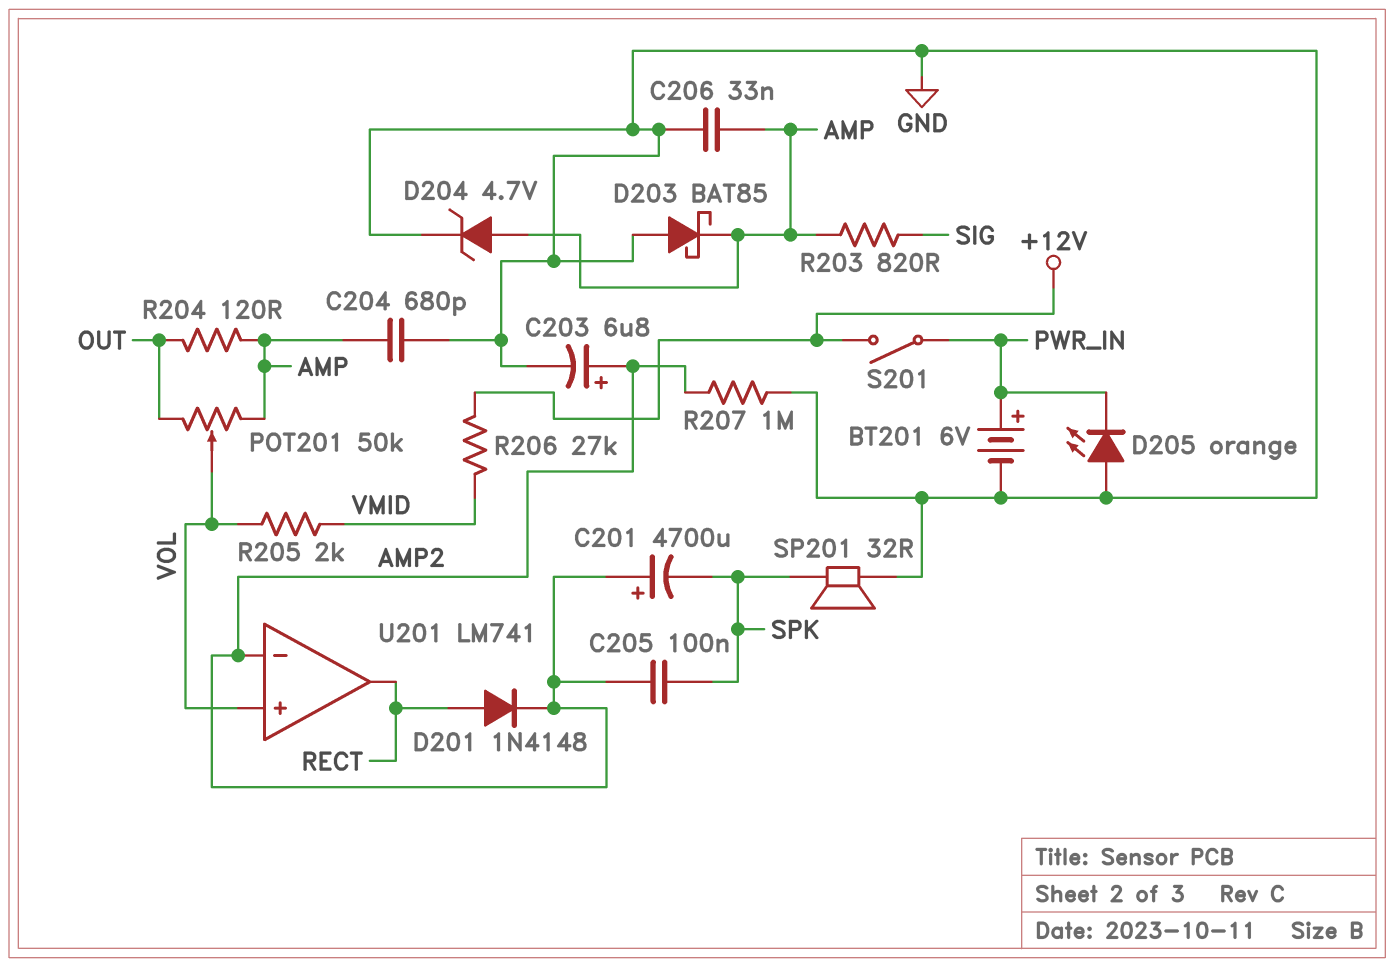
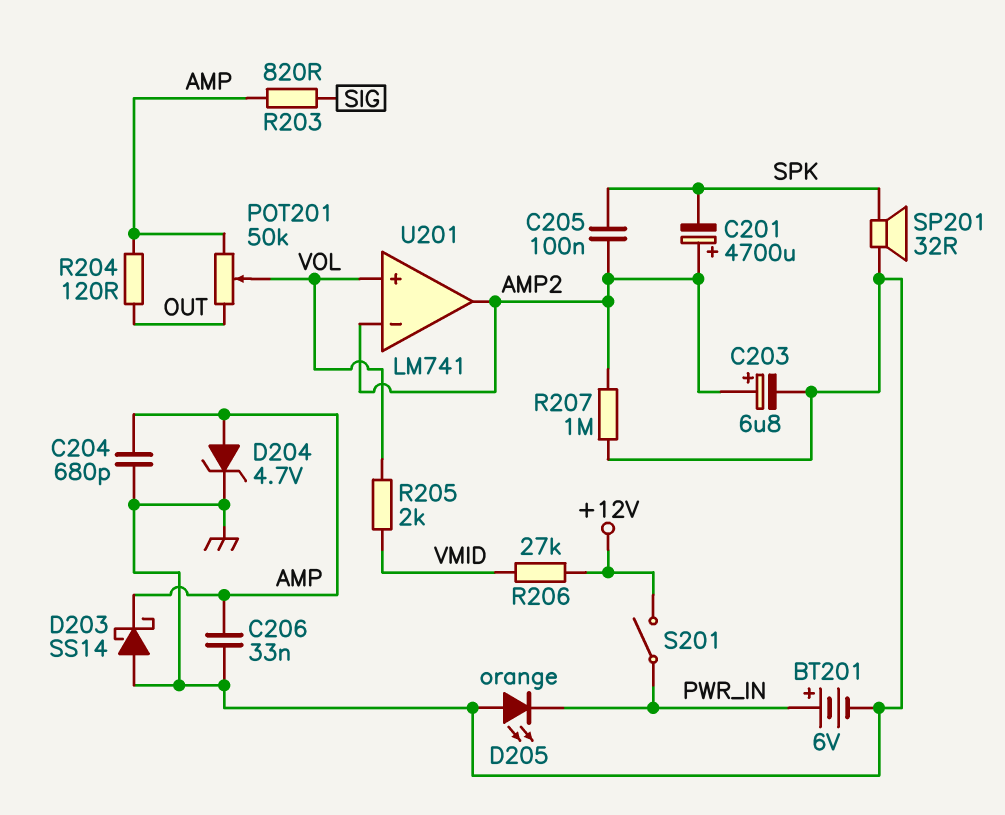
D201: diode 1N4148 (A RECT, K AMP2) -> none
D203: schottky BAT85 (A GND, K AMP) -> schottky SS14 (A GND, K AMP)
U201 pin out: RECT -> AMP2

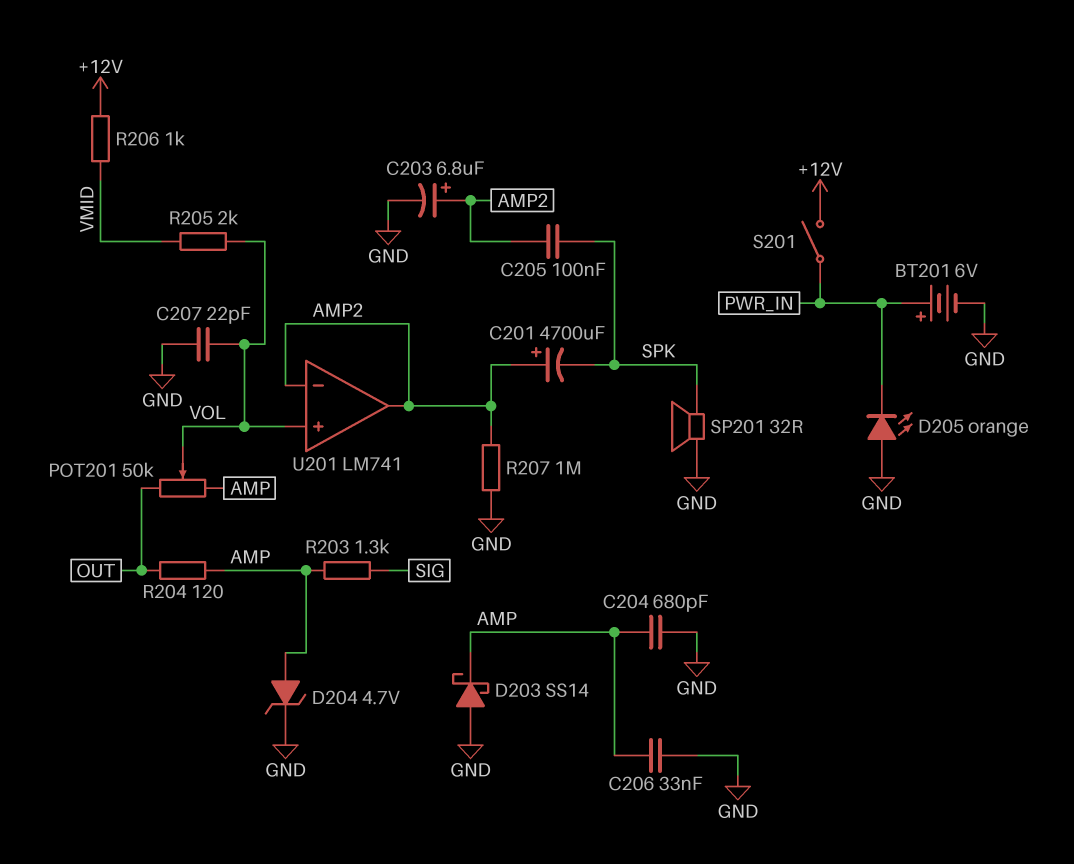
C207: none -> 22pF (GND, VOL)
R203: 820 (AMP, SIG) -> 1.3k (AMP, SIG)
R206: 27k (+12V, VMID) -> 1k (+12V, VMID)

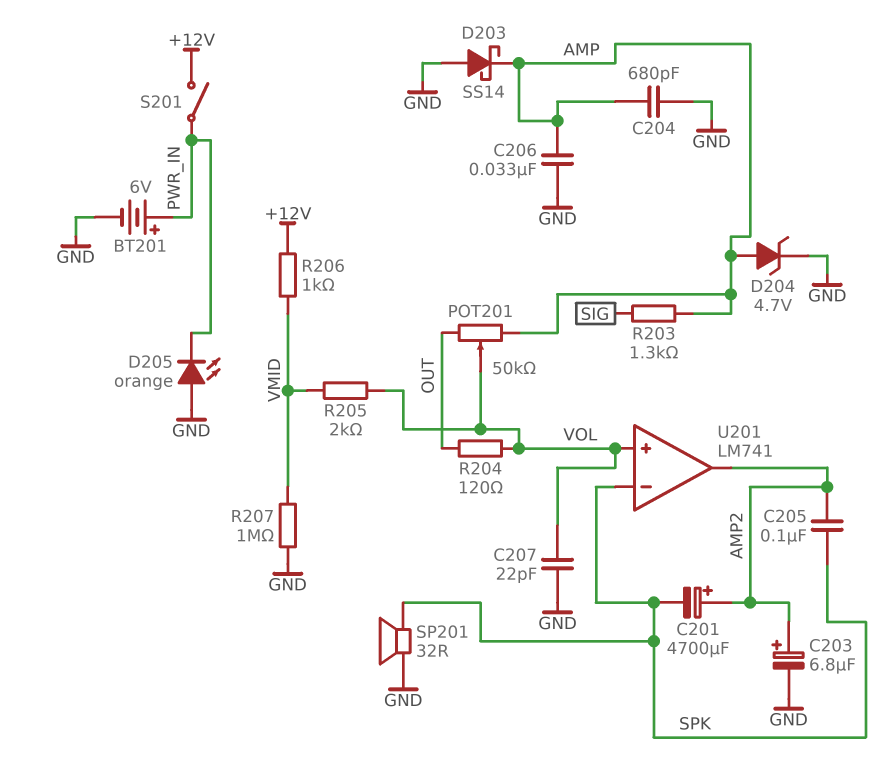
R204: 120 (AMP, OUT) -> 120 (OUT, VOL)
R207: 1M (AMP2, GND) -> 1M (GND, VMID)
U201 pin in-: AMP2 -> SPK

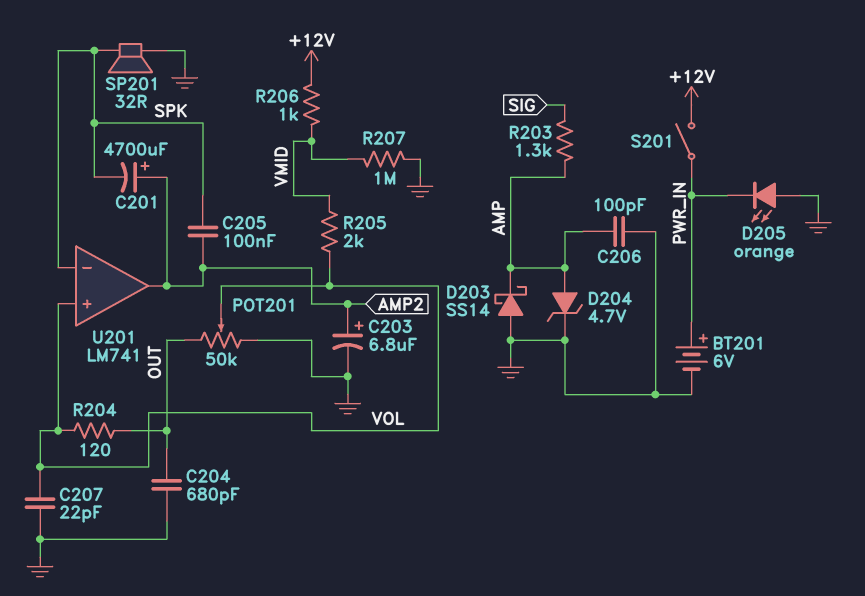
C204: 680pF (AMP, GND) -> 680pF (GND, OUT)
C206: 33nF (AMP, GND) -> 100pF (AMP, GND)
POT201: 50k (AMP, OUT, wiper VOL) -> 50k (GND, OUT, wiper VOL)

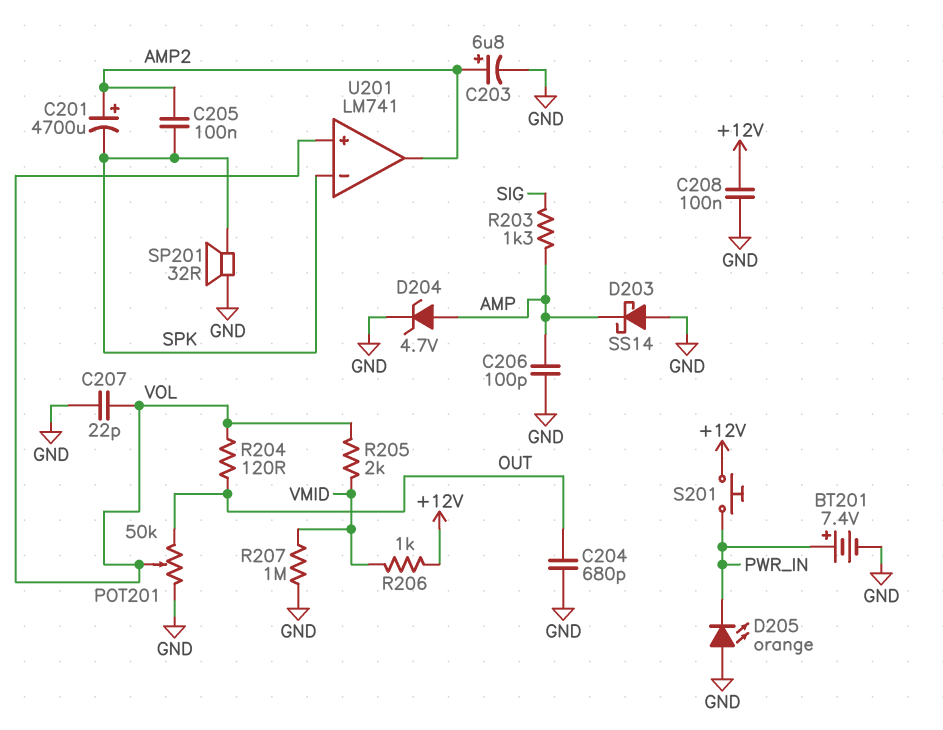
BT201: 6V (plus PWR_IN, minus GND) -> 7.4V (plus PWR_IN, minus GND)
C208: none -> 100nF (+12V, GND)
S201: switch (+12V, PWR_IN) -> button (+12V, PWR_IN)

